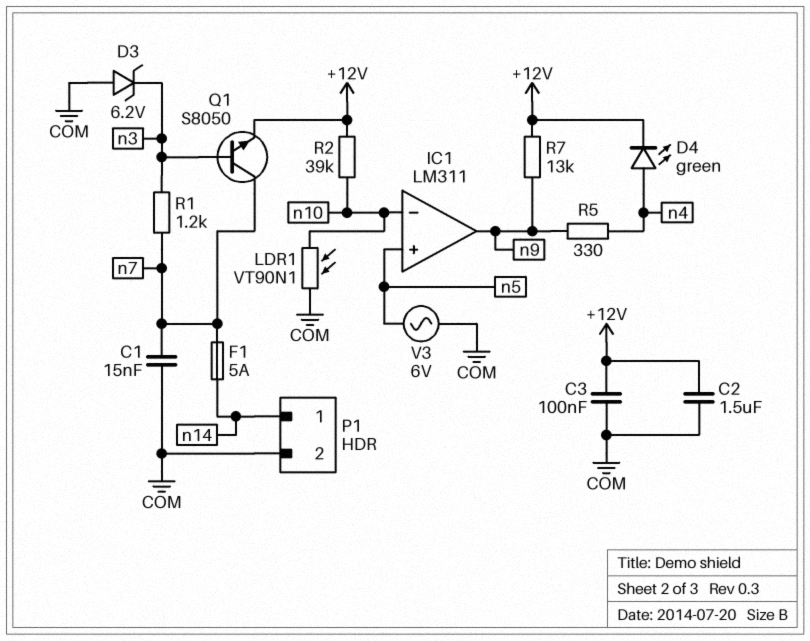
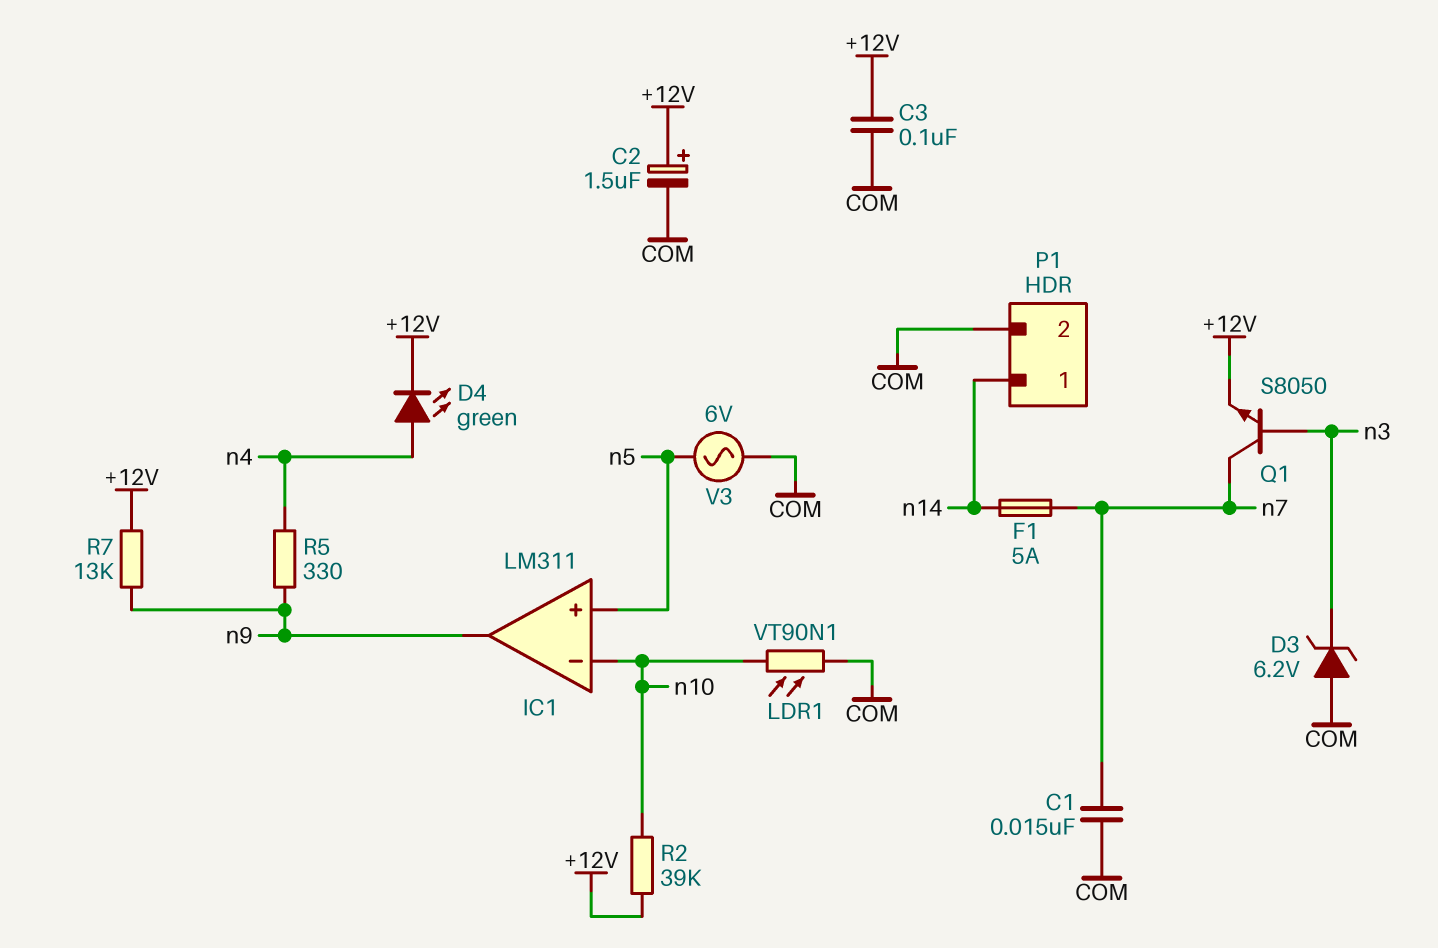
C2: 1.5uF (+12V, COM) -> 1.5uF (plus +12V, minus COM)
R1: 1.2k (n3, n7) -> none

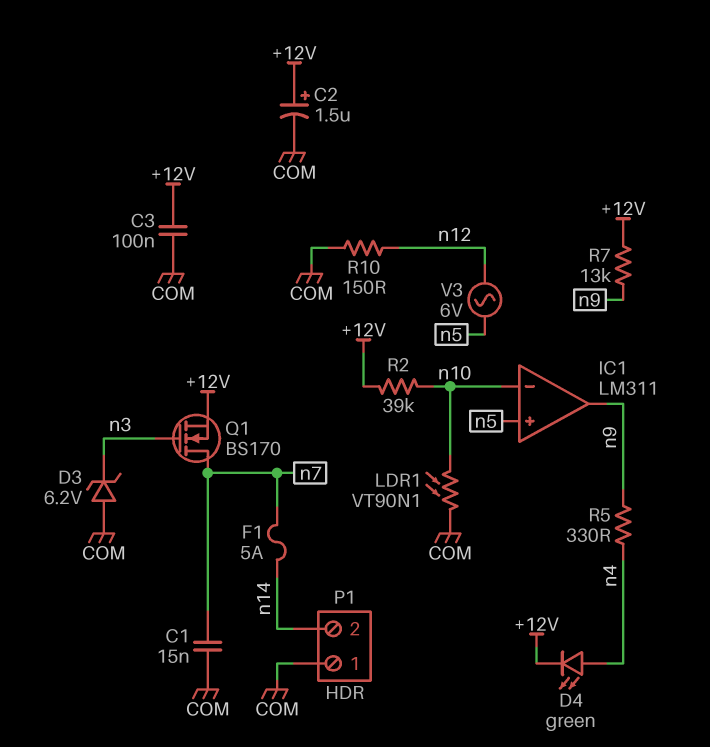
P1 pin 1: n14 -> COM
P1 pin 2: COM -> n14
Q1: NPN S8050 (B n3, C n7, E +12V) -> NMOS BS170 (G n3, D n7, S +12V)
R10: none -> 150 (COM, n12)
V3: AC 6V (COM, n5) -> AC 6V (n5, n12)

